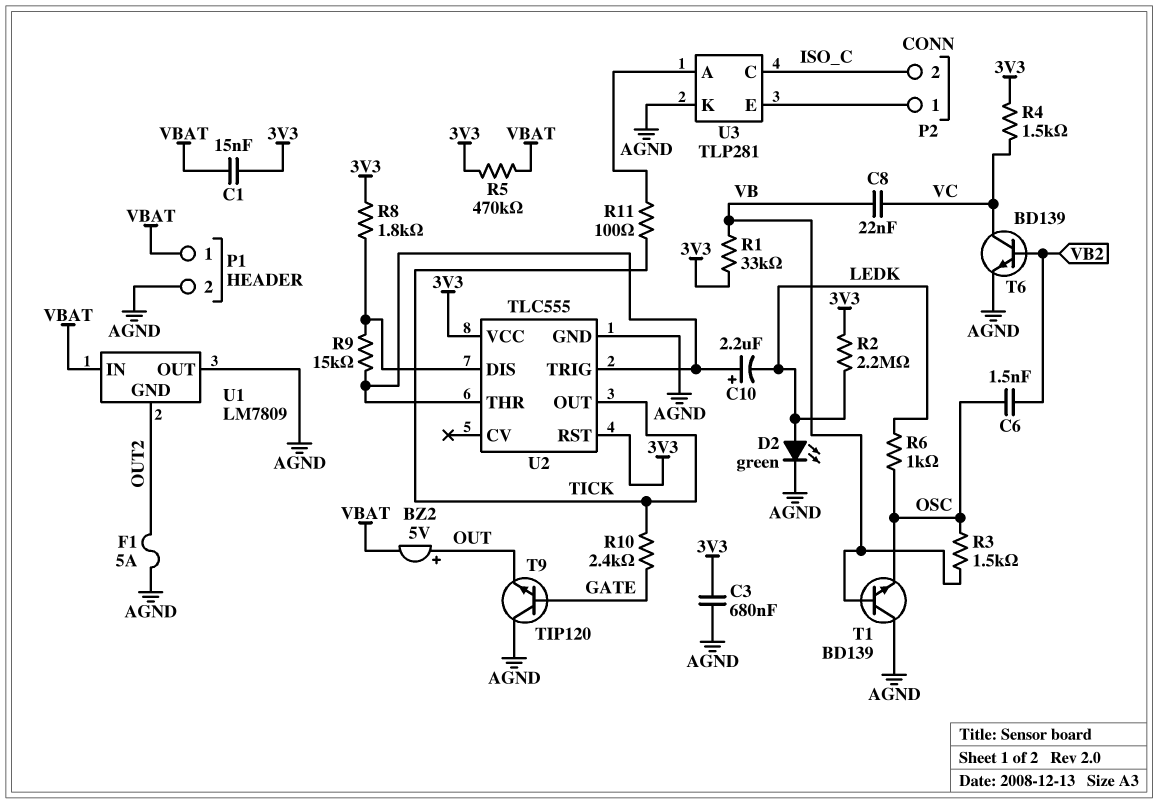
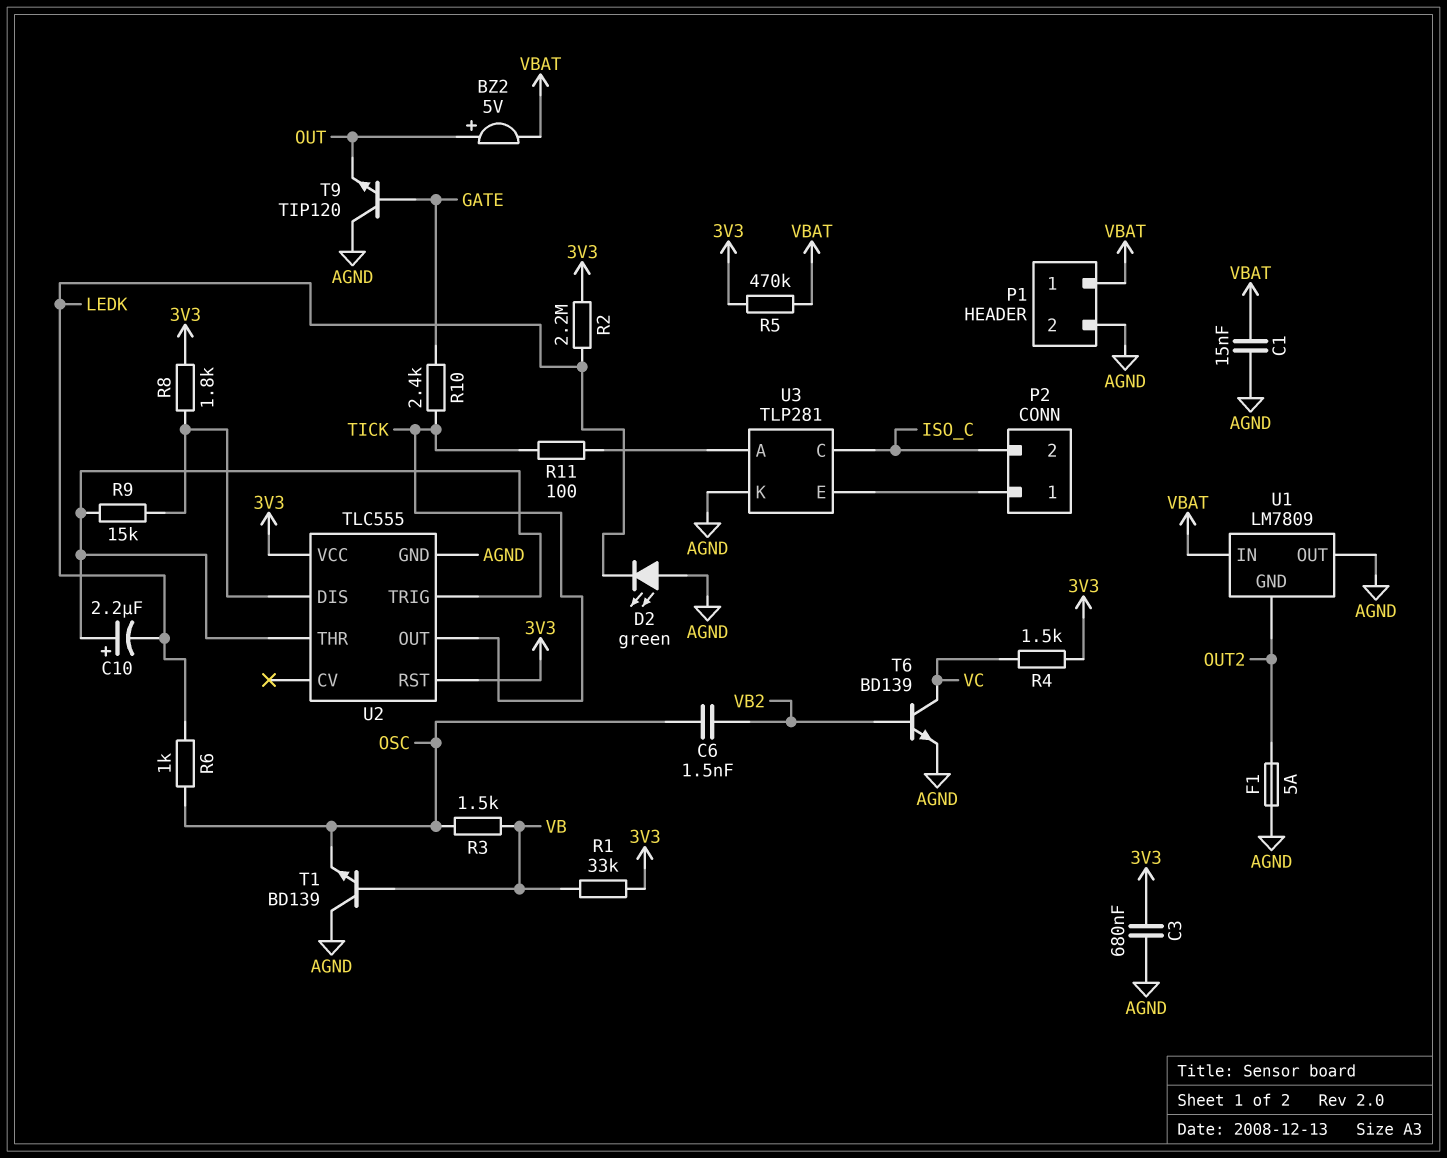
C1: 15nF (3V3, VBAT) -> 15nF (AGND, VBAT)
C8: 22nF (VB, VC) -> none
D2: LED green (A LEDK, K AGND) -> LED green (A AGND, K LEDK)

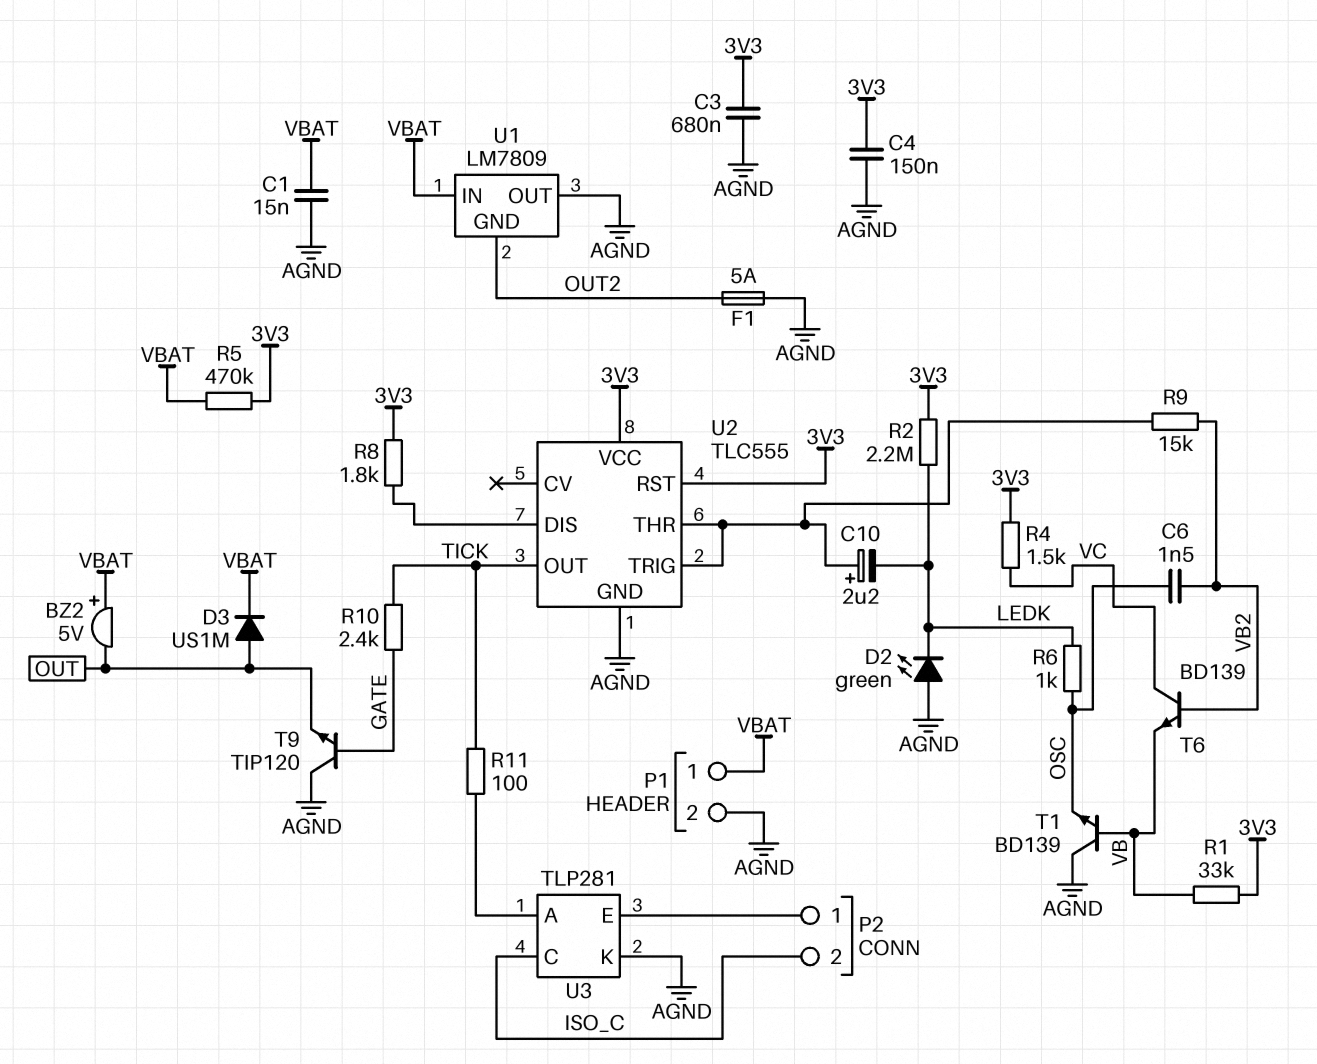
BZ2: buzzer 5V (plus OUT, minus VBAT) -> buzzer 5V (plus VBAT, minus OUT)
C4: none -> 150nF (3V3, AGND)
D3: none -> diode US1M (A OUT, K VBAT)
R3: 1.5k (OSC, VB) -> none
R9: 15k (U2/DIS, U2/THR) -> 15k (U2/THR, VB2)
T6: NPN BD139 (B VB2, C VC, E AGND) -> NPN BD139 (B VB2, C VC, E VB)

